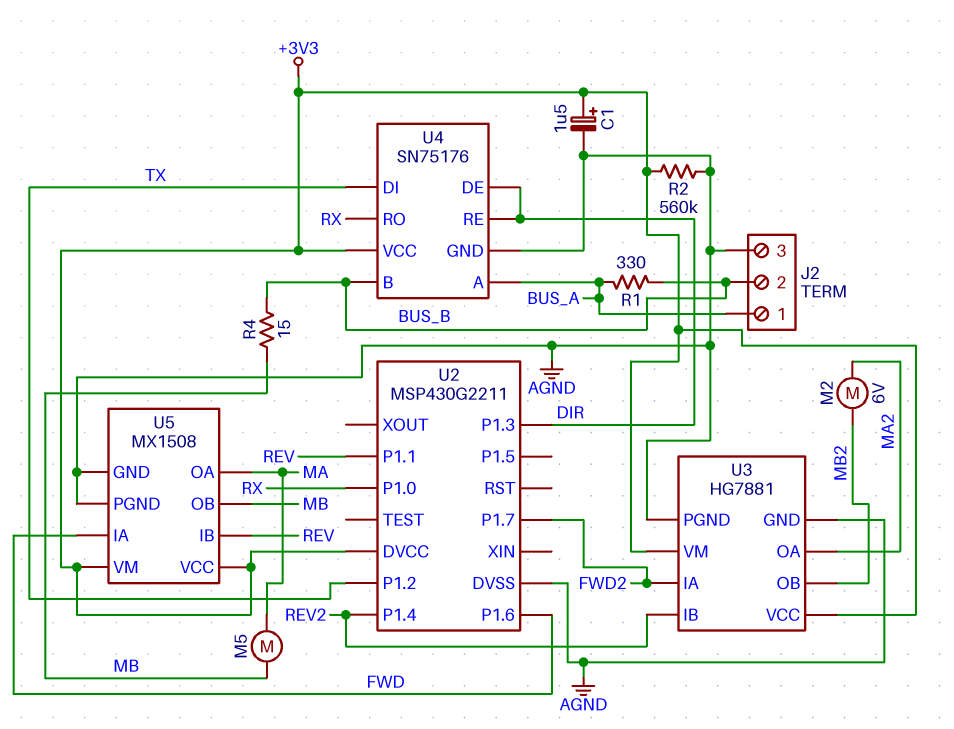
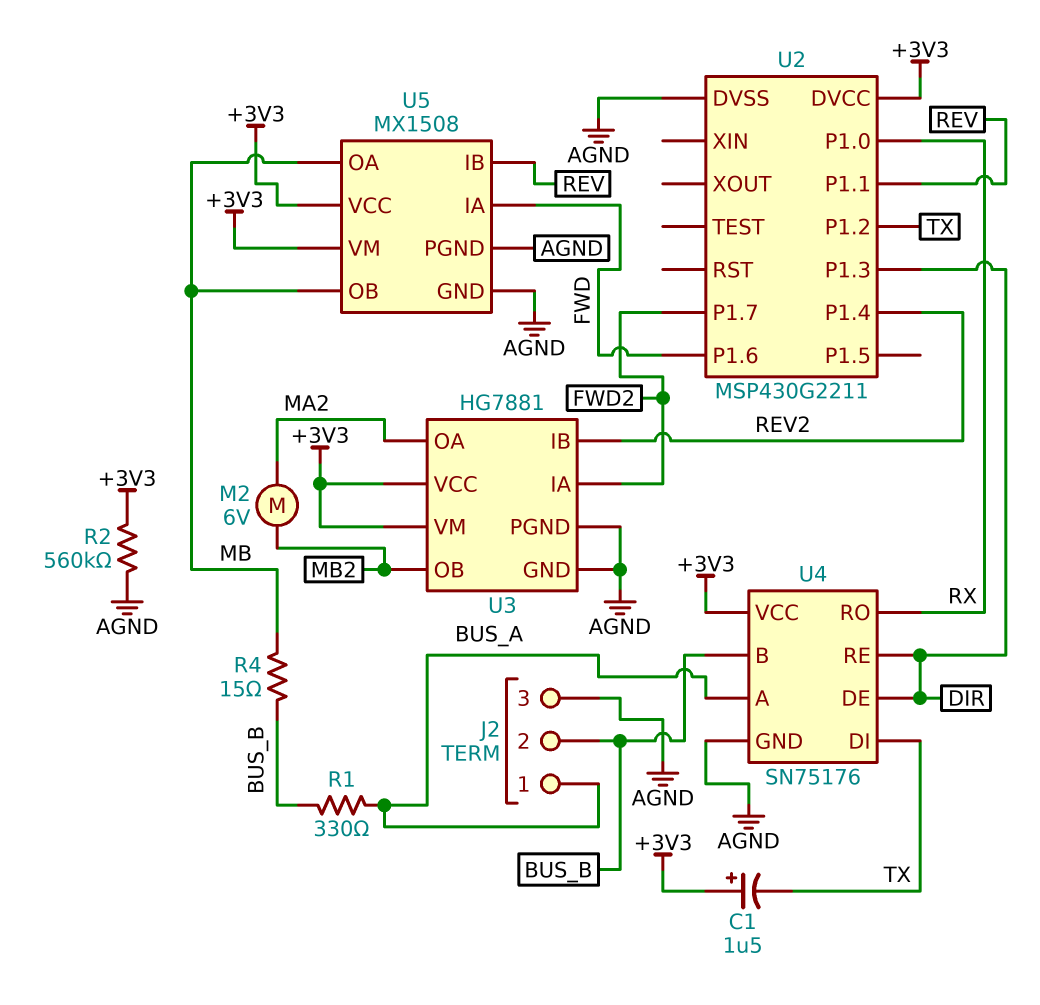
C1: 1.5uF (plus +3V3, minus AGND) -> 1.5uF (plus +3V3, minus TX)
M5: motor (MA, MB) -> none
U5 pin OA: MA -> MB

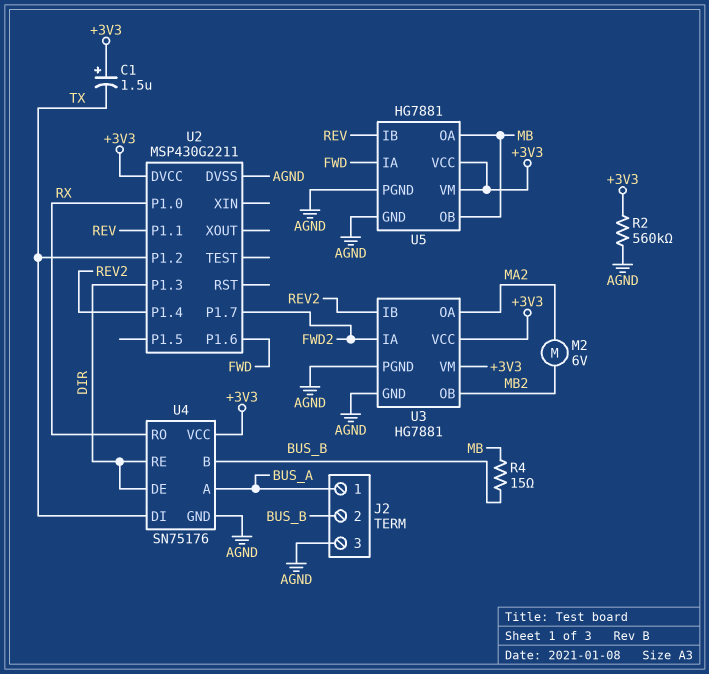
R1: 330 (BUS_A, BUS_B) -> none
U5: MX1508 -> HG7881

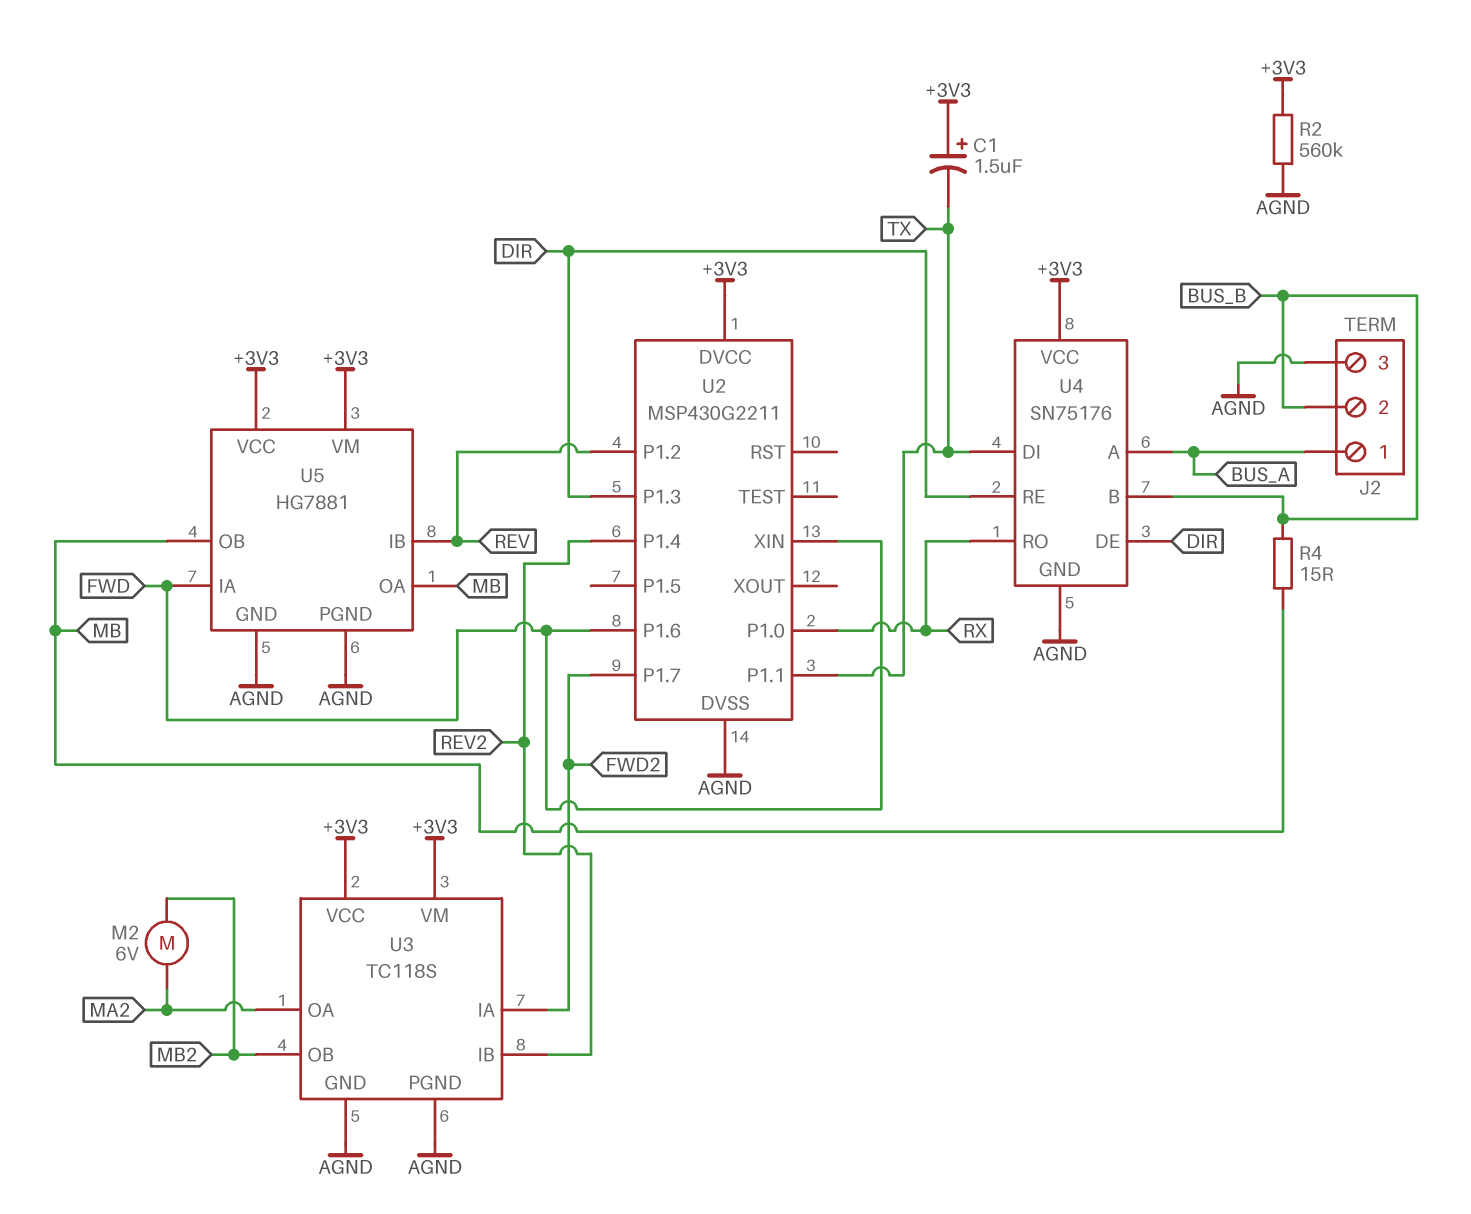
U2 pin P1.1: REV -> TX
U2 pin P1.2: TX -> REV
U2 pin XIN: none -> FWD
U3: HG7881 -> TC118S

